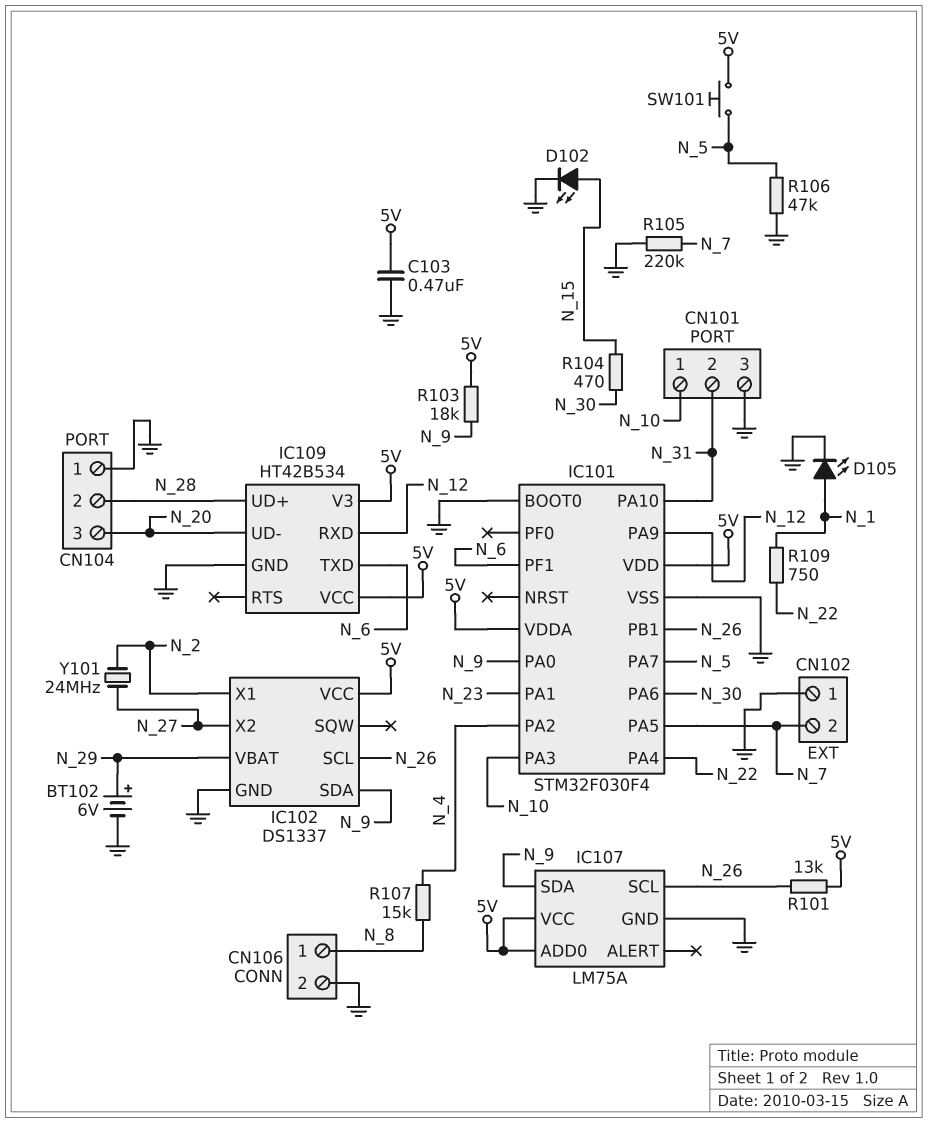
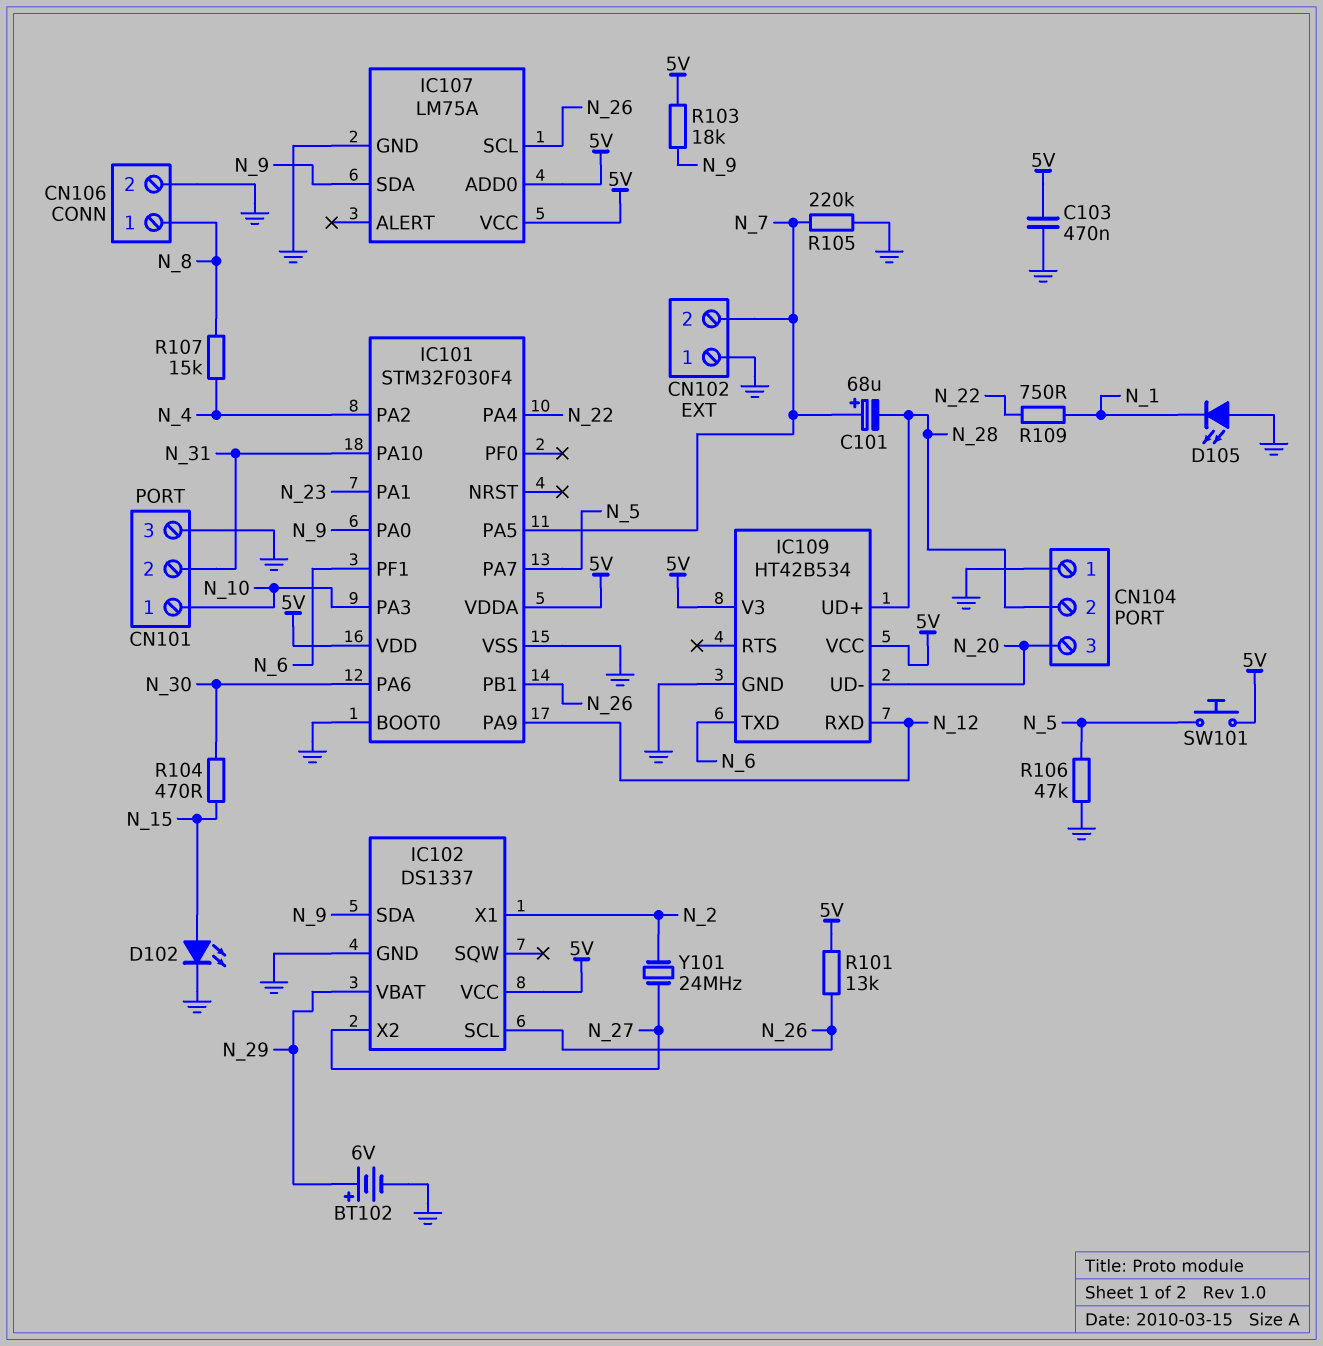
C101: none -> 68uF (plus N_7, minus N_28)
D105: LED (A N_1, K GND) -> LED (A GND, K N_1)

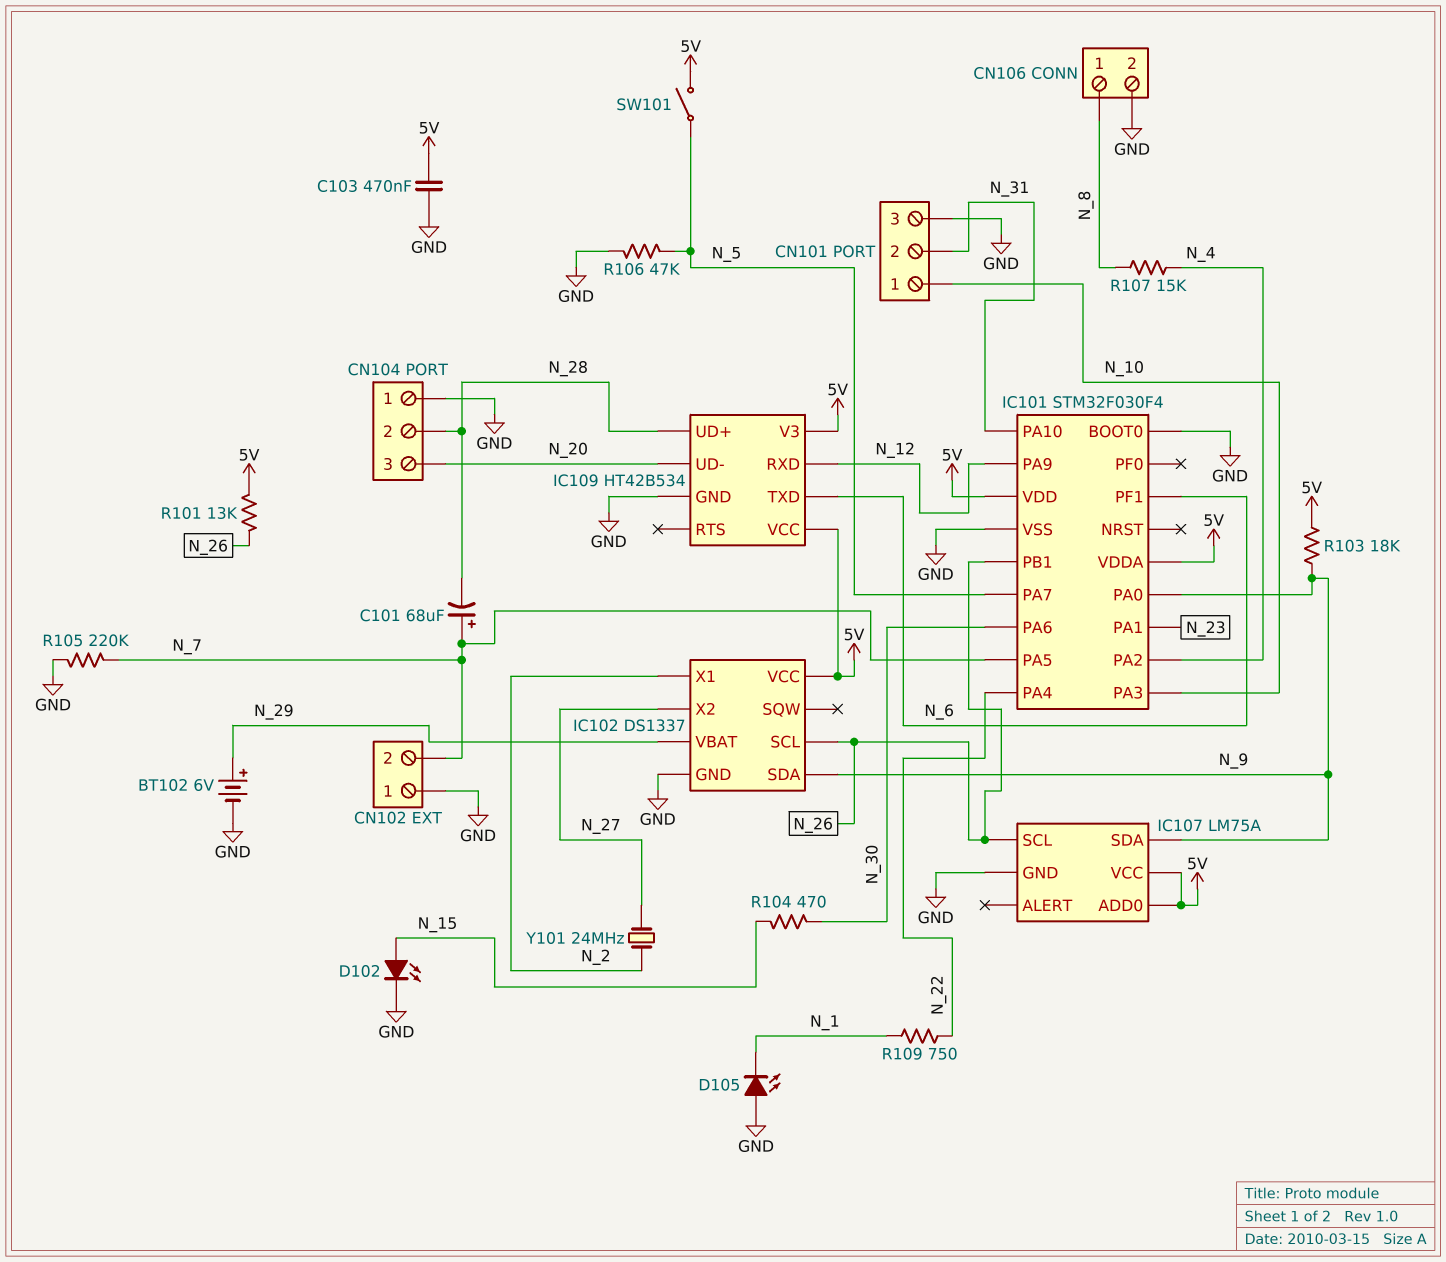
SW101: button (5V, N_5) -> switch (5V, N_5)

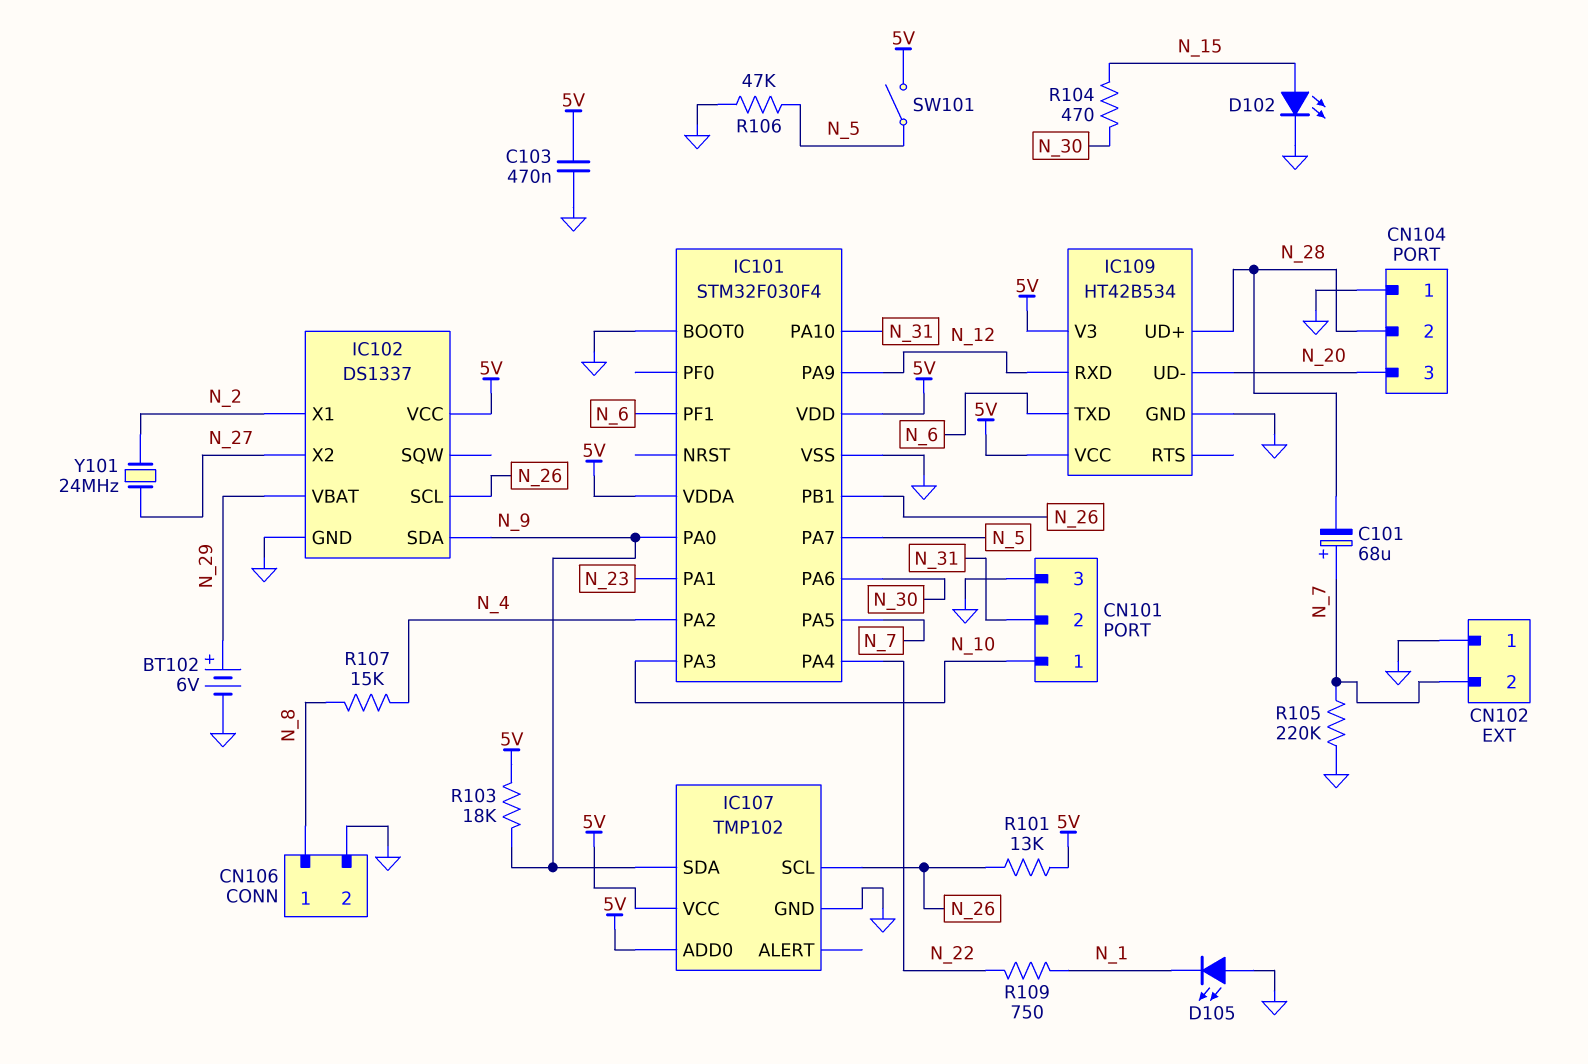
IC107: LM75A -> TMP102

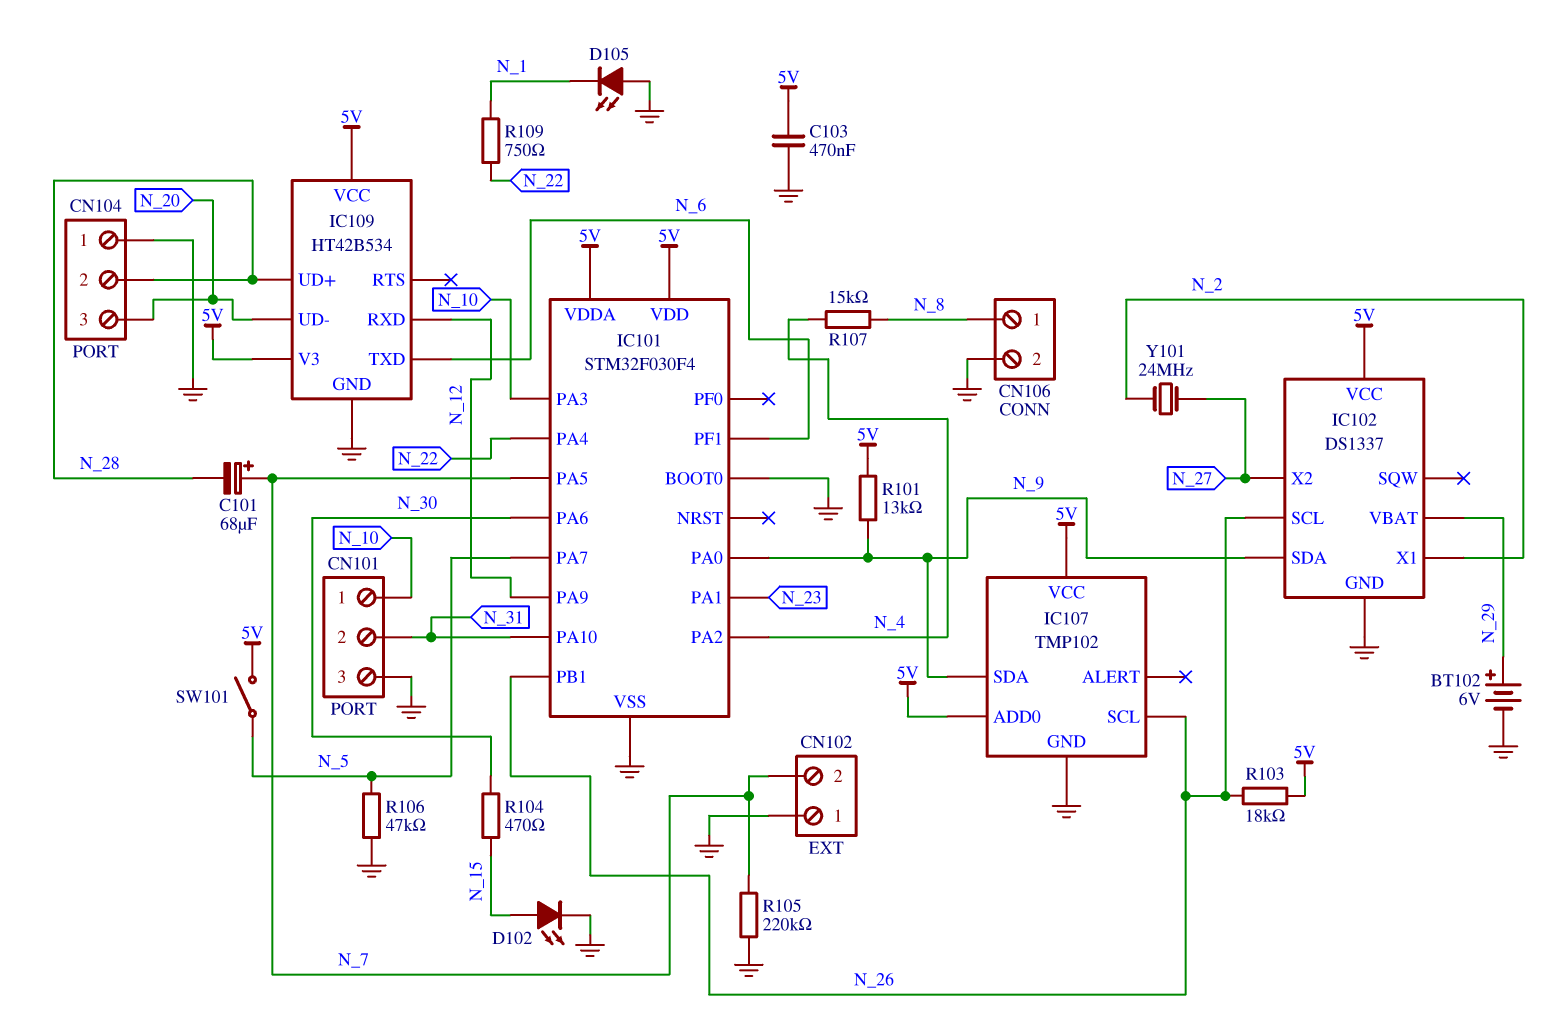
R101: 13k (5V, N_26) -> 13k (5V, N_9)
R103: 18k (5V, N_9) -> 18k (5V, N_26)

